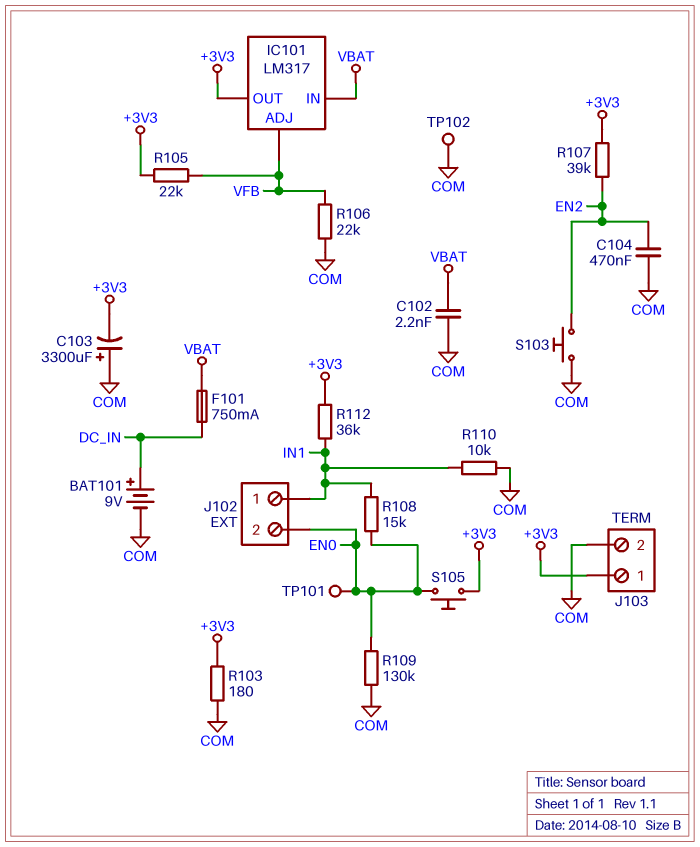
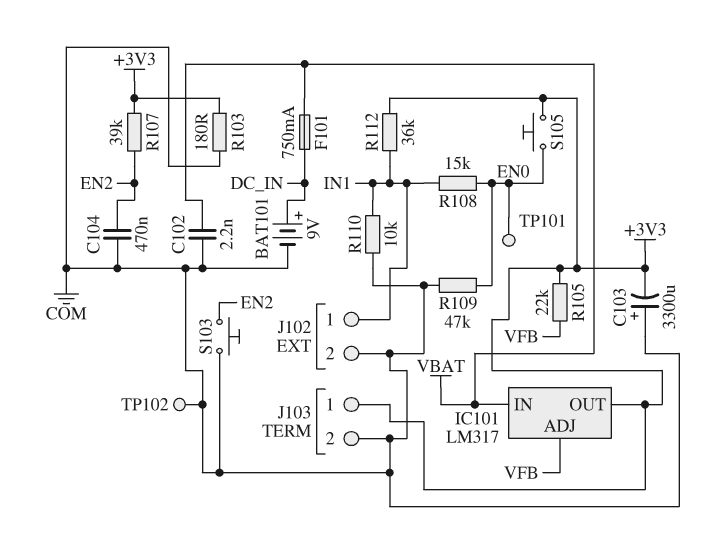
J102 pin 2: EN0 -> COM
R106: 22k (COM, VFB) -> none
R109: 130k (COM, EN0) -> 47k (COM, EN0)

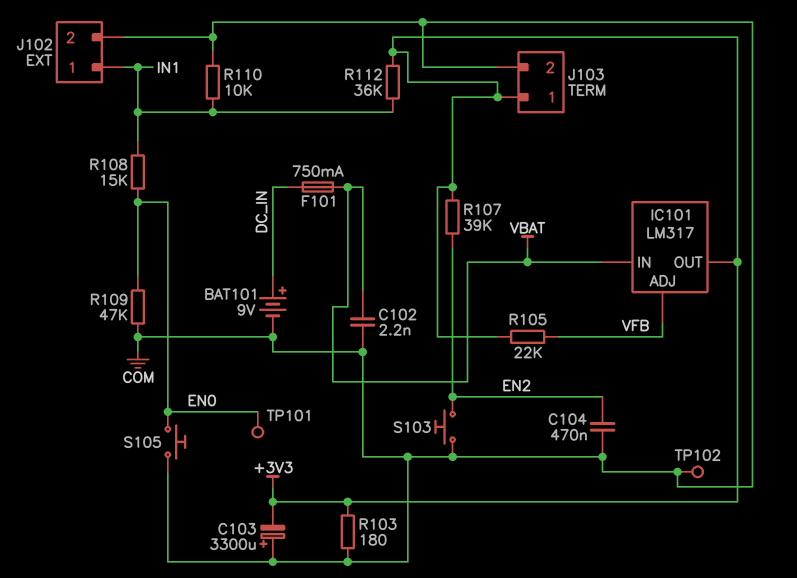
S105: button (+3V3, EN0) -> button (COM, EN0)

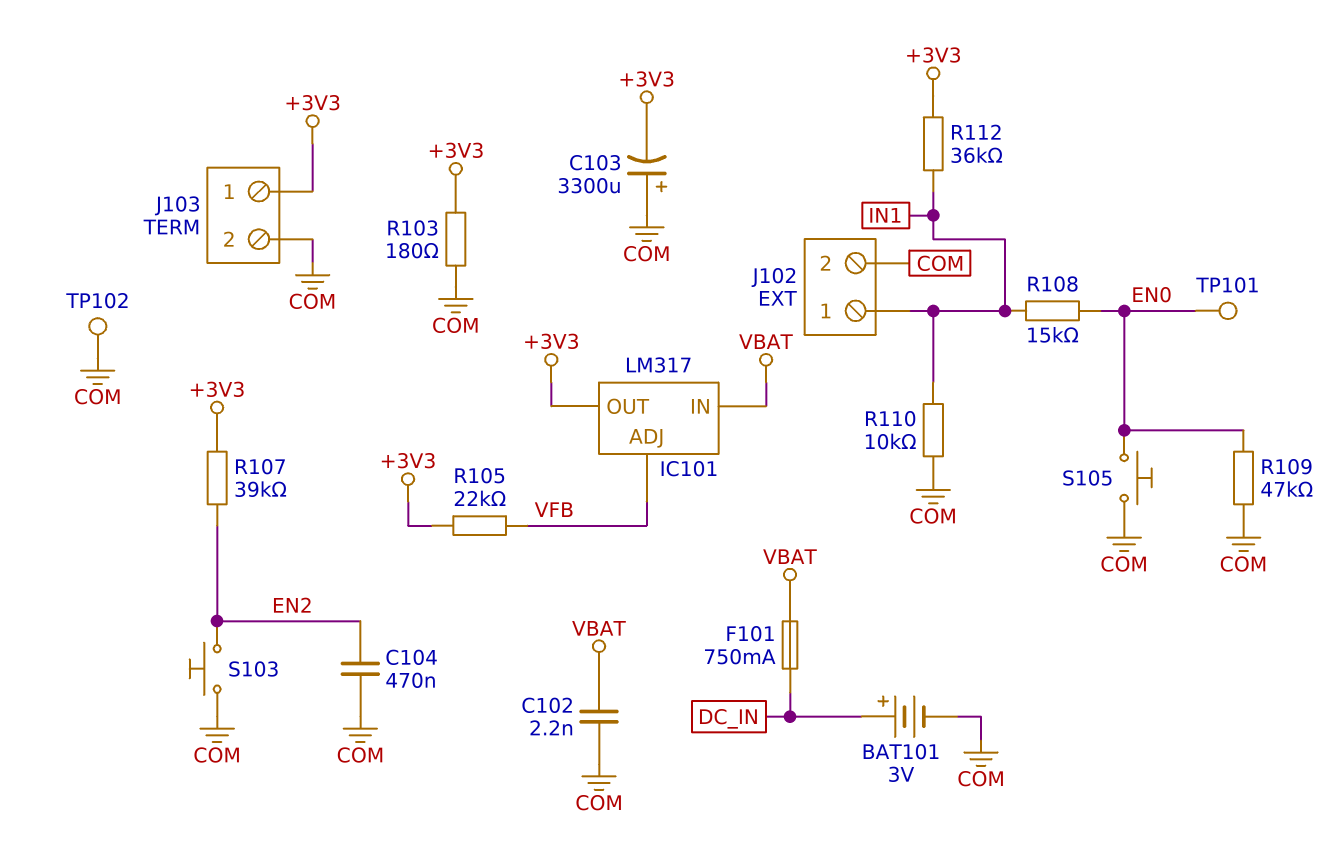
BAT101: 9V (plus DC_IN, minus COM) -> 3V (plus DC_IN, minus COM)

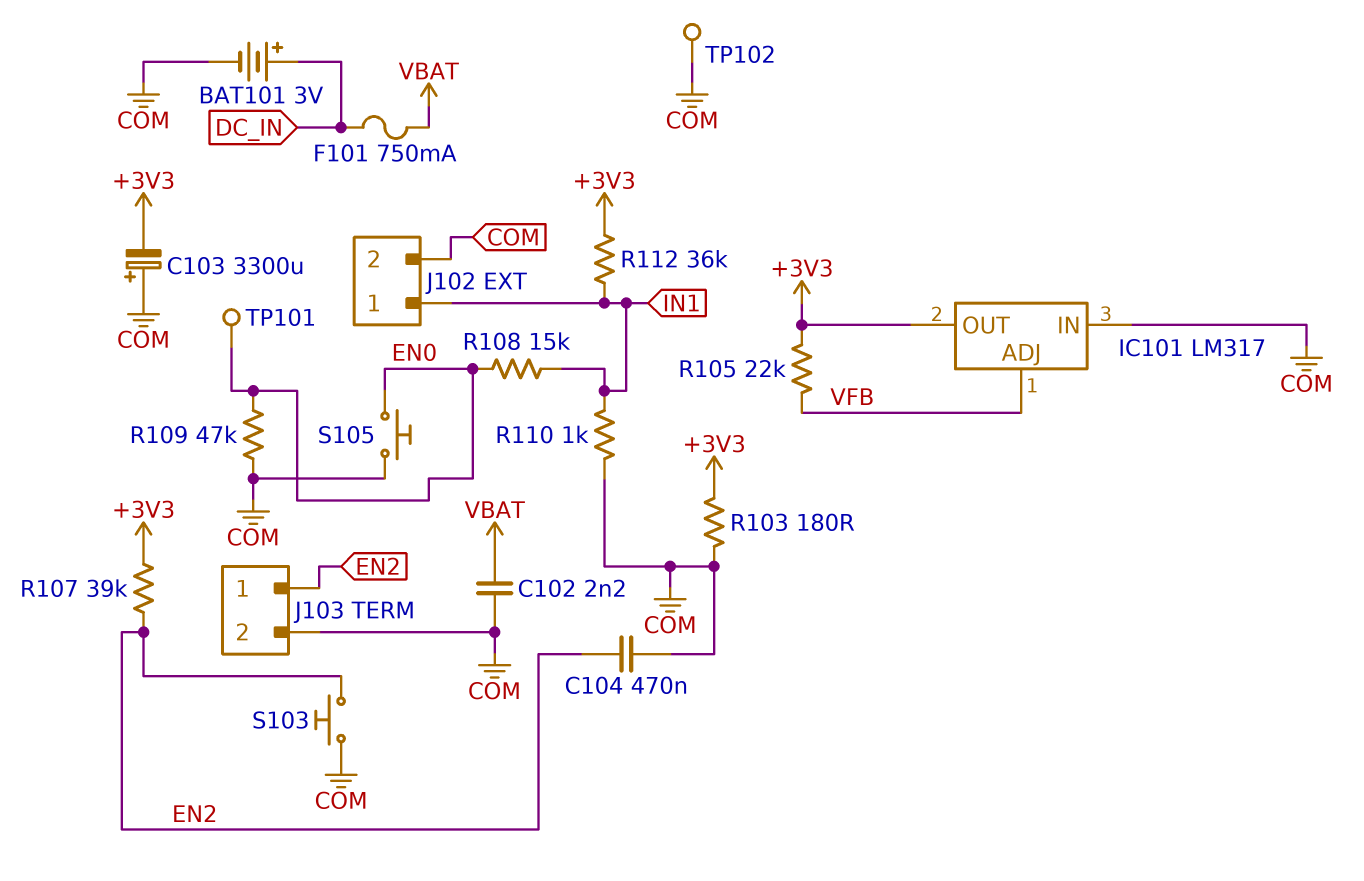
IC101 pin IN: VBAT -> COM
J103 pin 1: +3V3 -> EN2
R110: 10k (COM, IN1) -> 1k (COM, IN1)

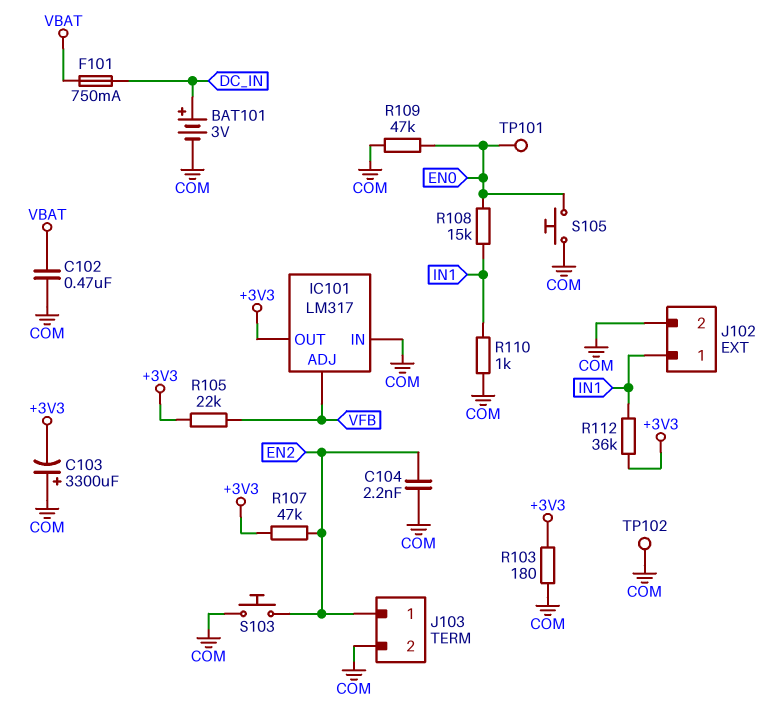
C102: 2.2nF (COM, VBAT) -> 470nF (COM, VBAT)
C104: 470nF (COM, EN2) -> 2.2nF (COM, EN2)
R107: 39k (+3V3, EN2) -> 47k (+3V3, EN2)

